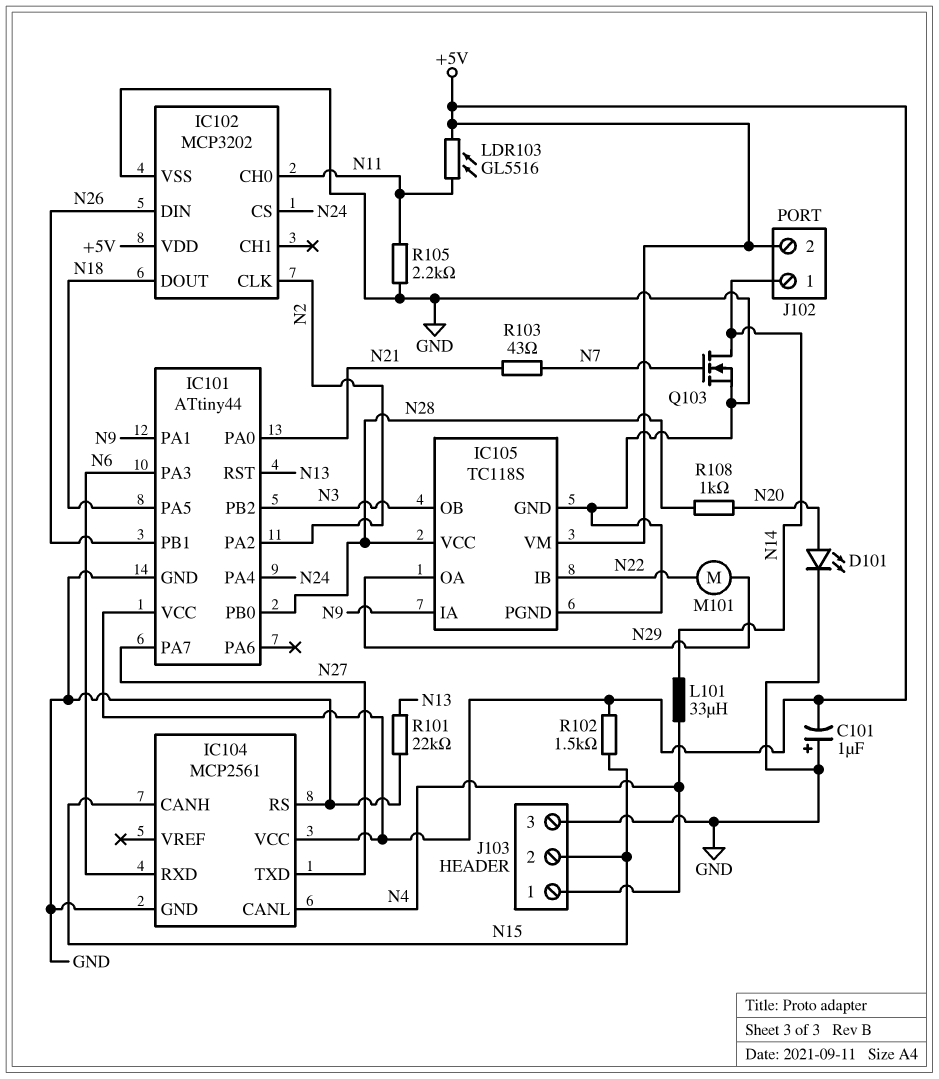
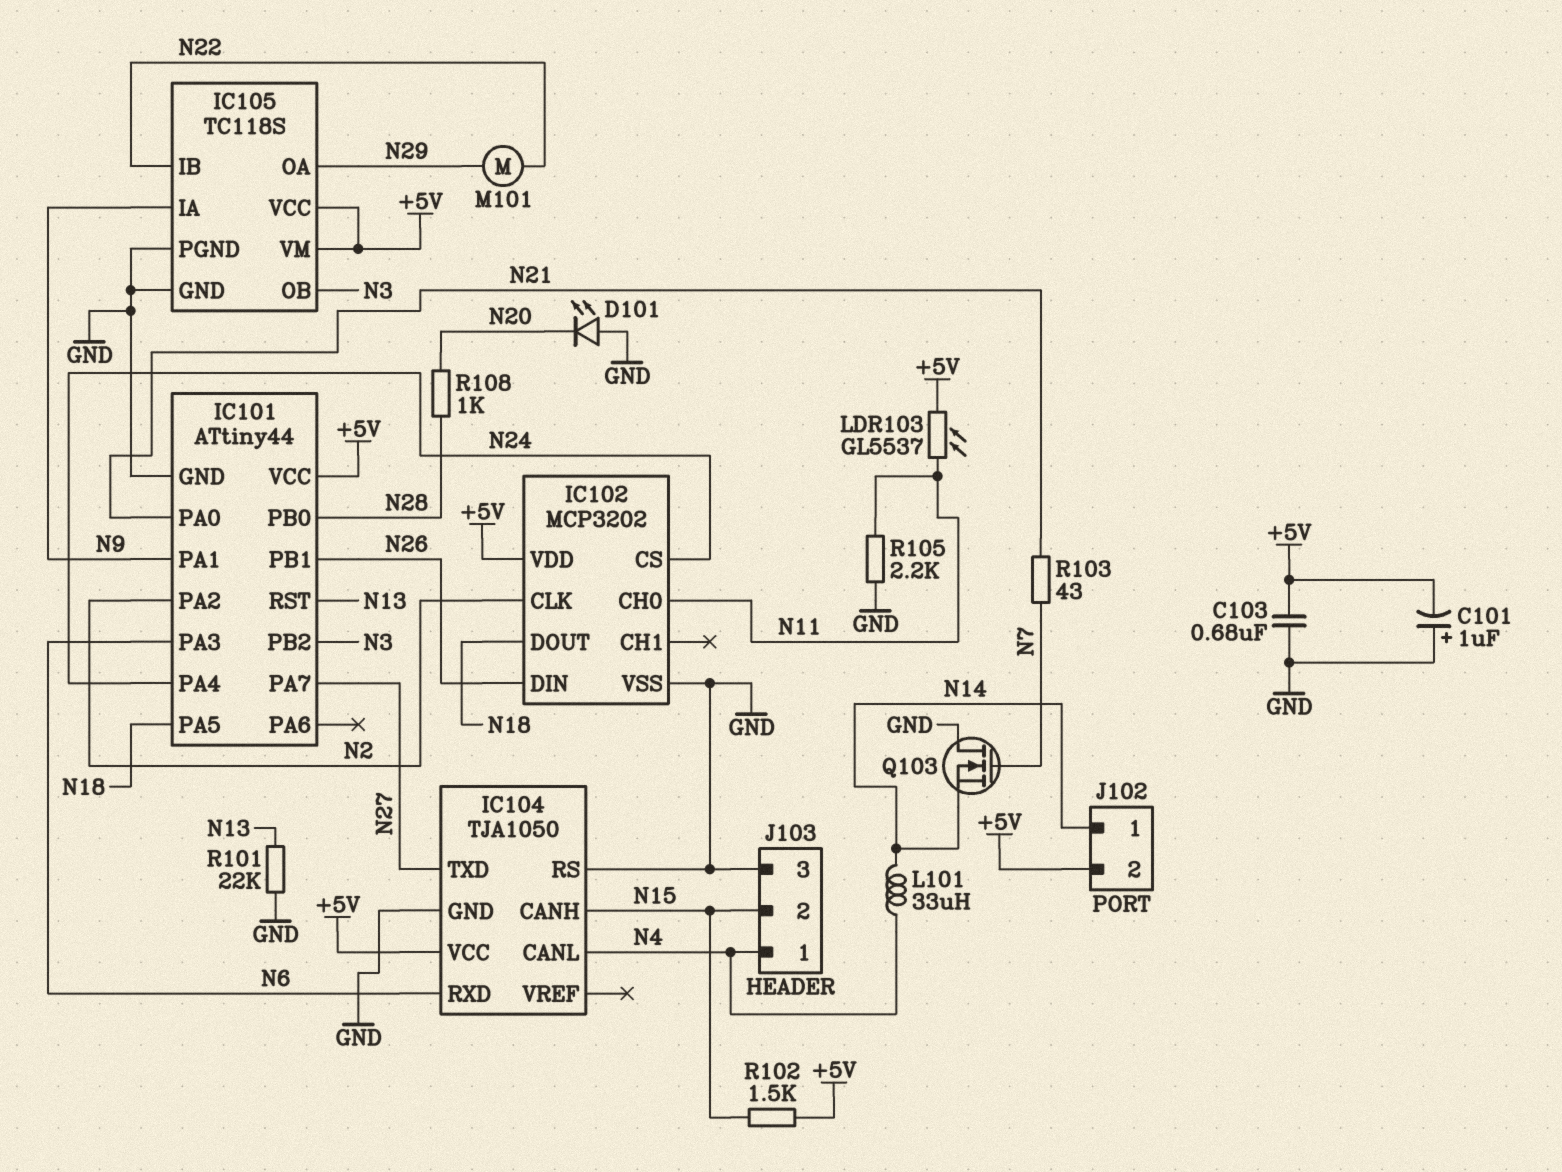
C103: none -> 680nF (+5V, GND)
D101: LED (A N20, K GND) -> LED (A GND, K N20)
IC104: MCP2561 -> TJA1050
IC105 pin VCC: N28 -> +5V
LDR103: GL5516 (+5V, N11) -> GL5537 (+5V, N11)
Q103: NMOS (G N7, D N14, S GND) -> NMOS (G N7, D GND, S N14)

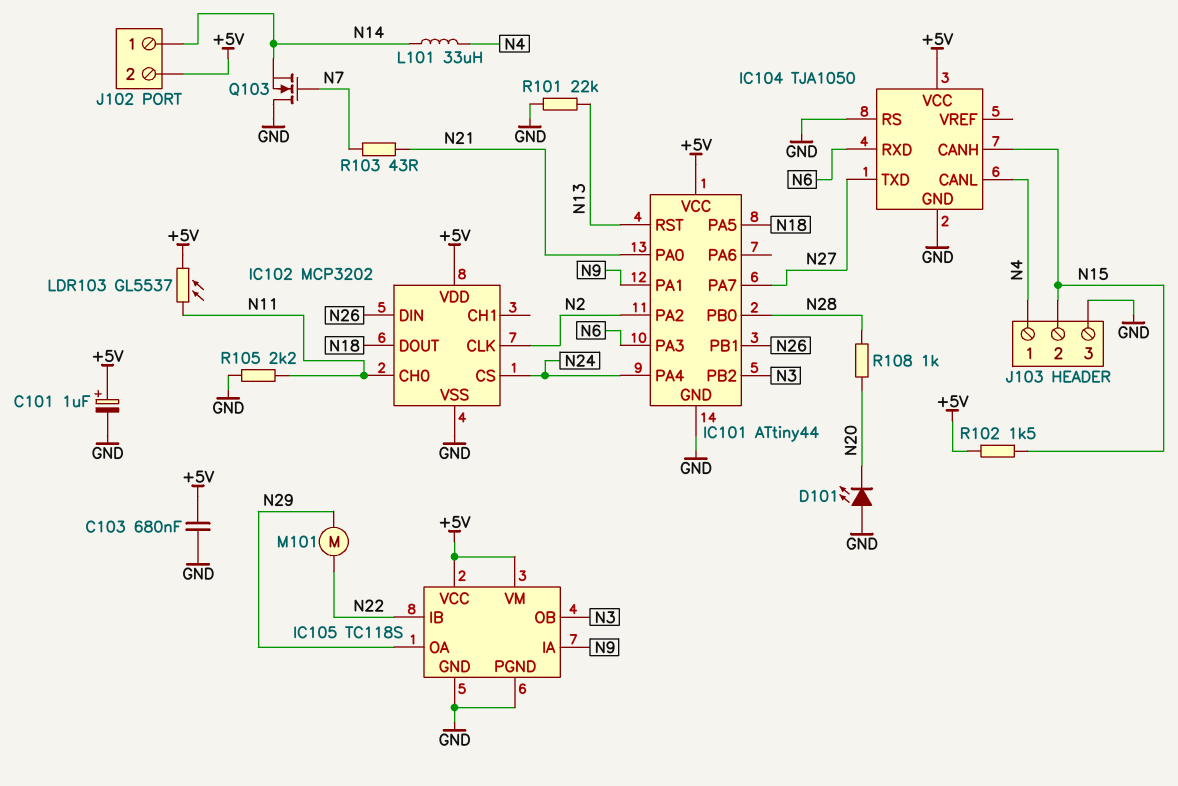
C101: 1uF (plus GND, minus +5V) -> 1uF (plus +5V, minus GND)

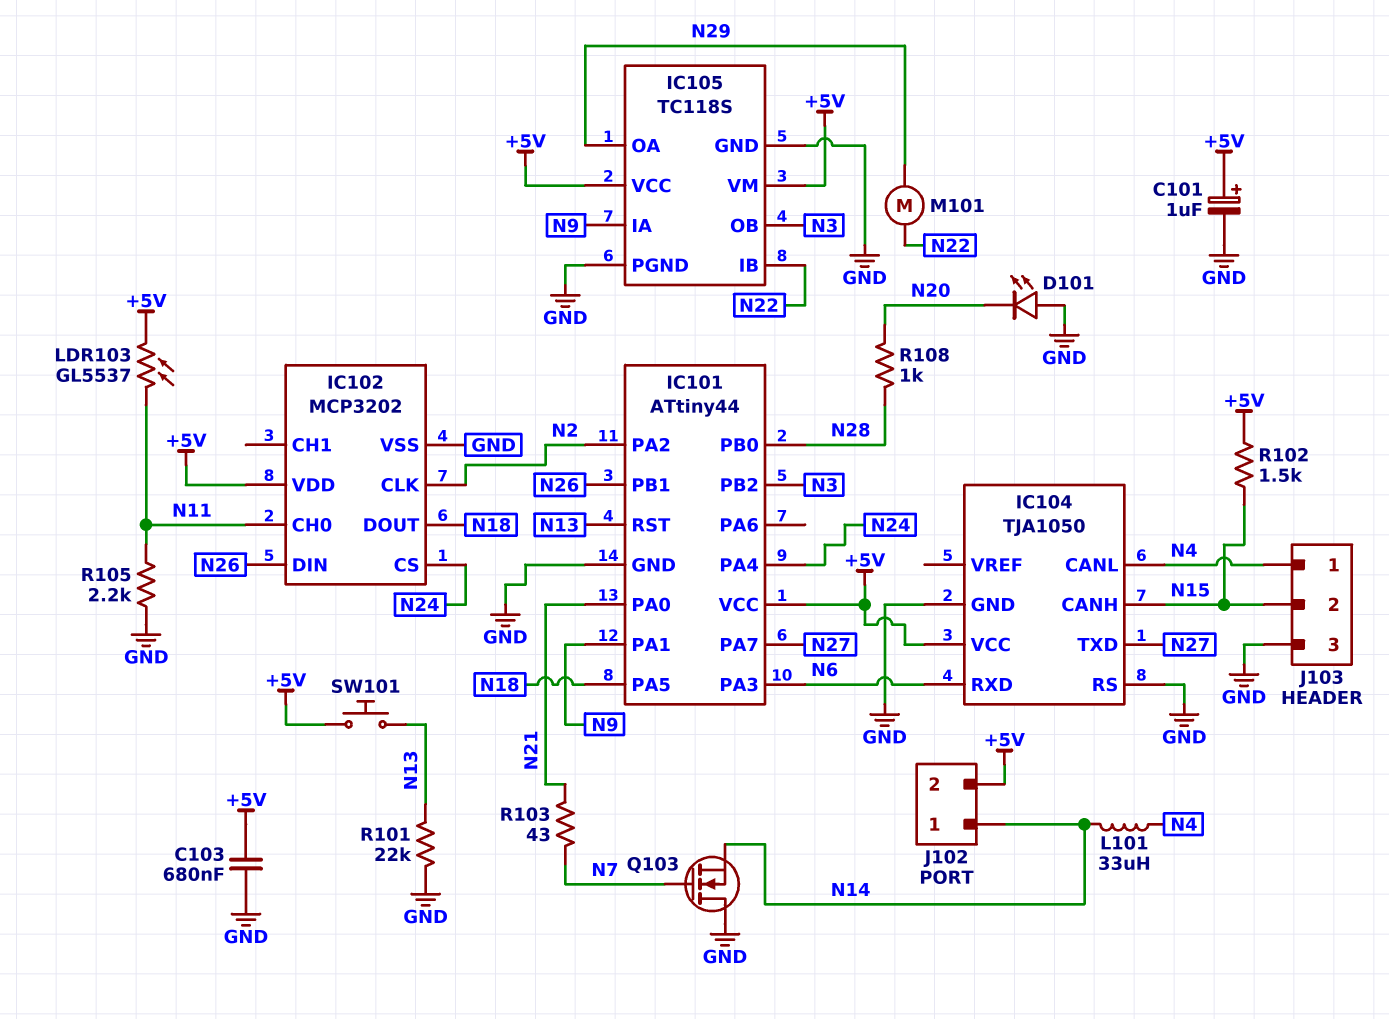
SW101: none -> button (+5V, N13)

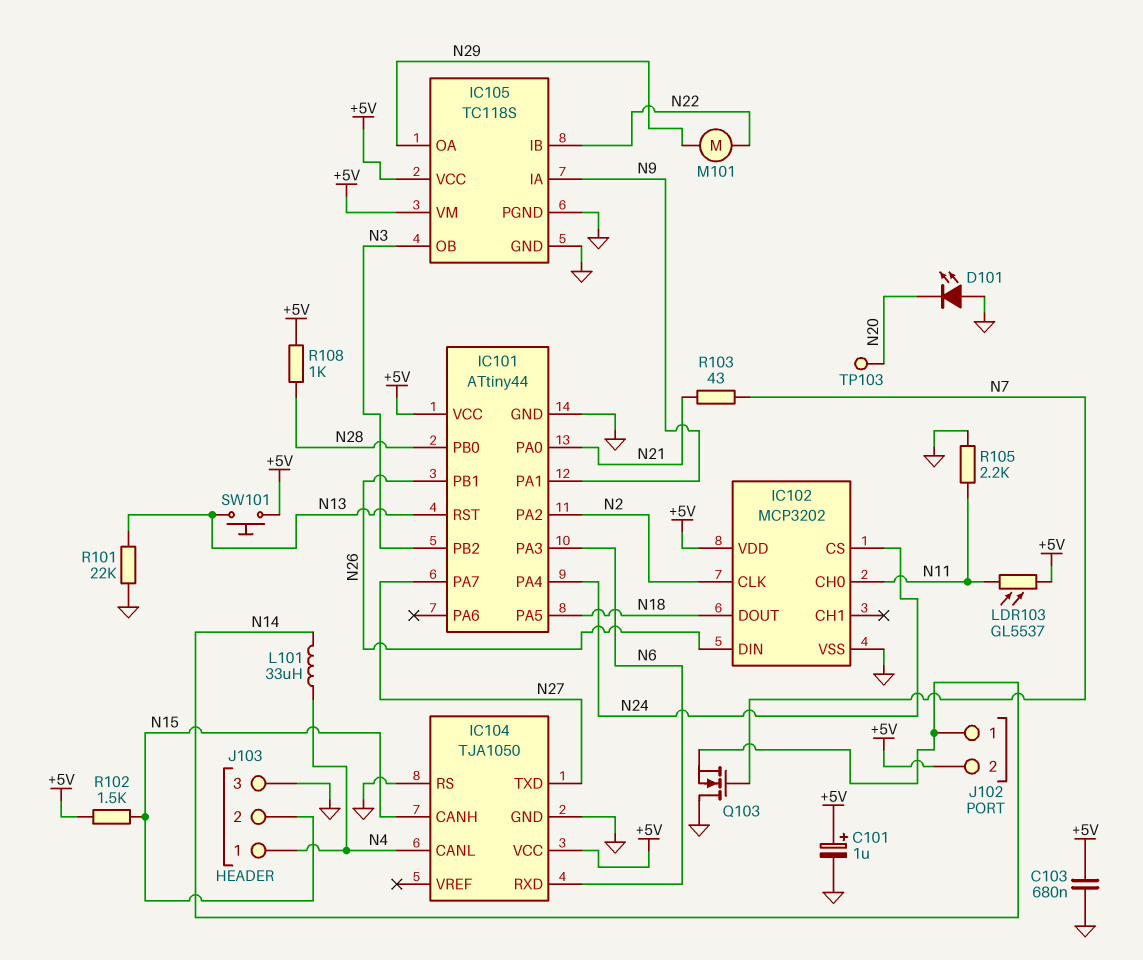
R108: 1k (N20, N28) -> 1k (+5V, N28)
TP103: none -> test point (N20)

